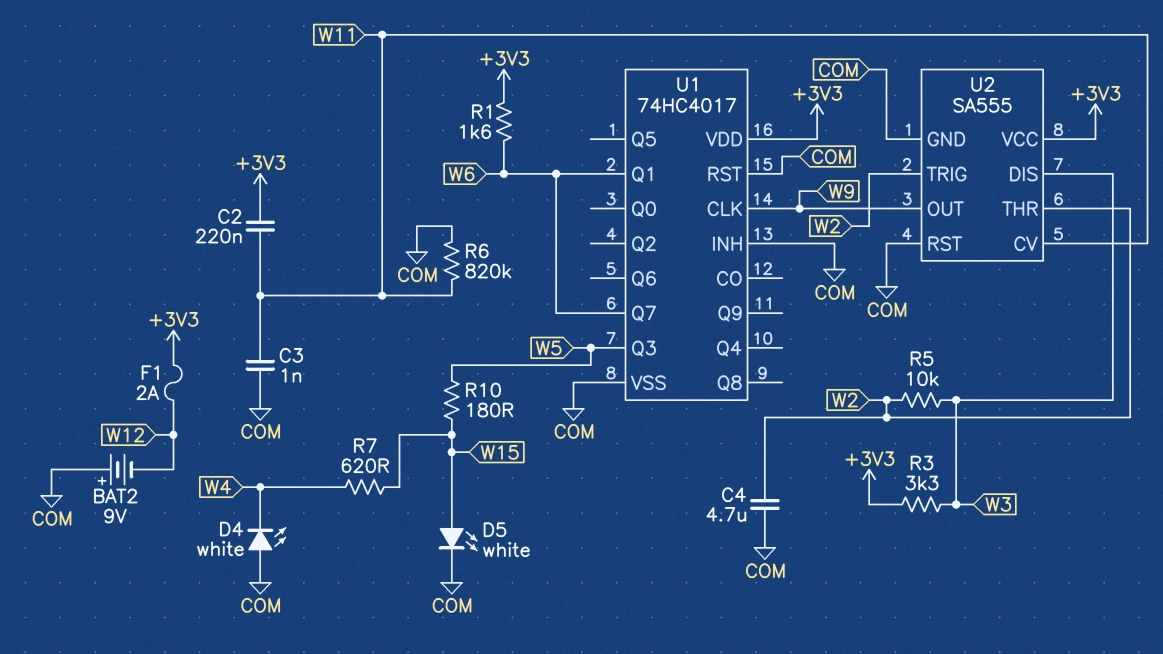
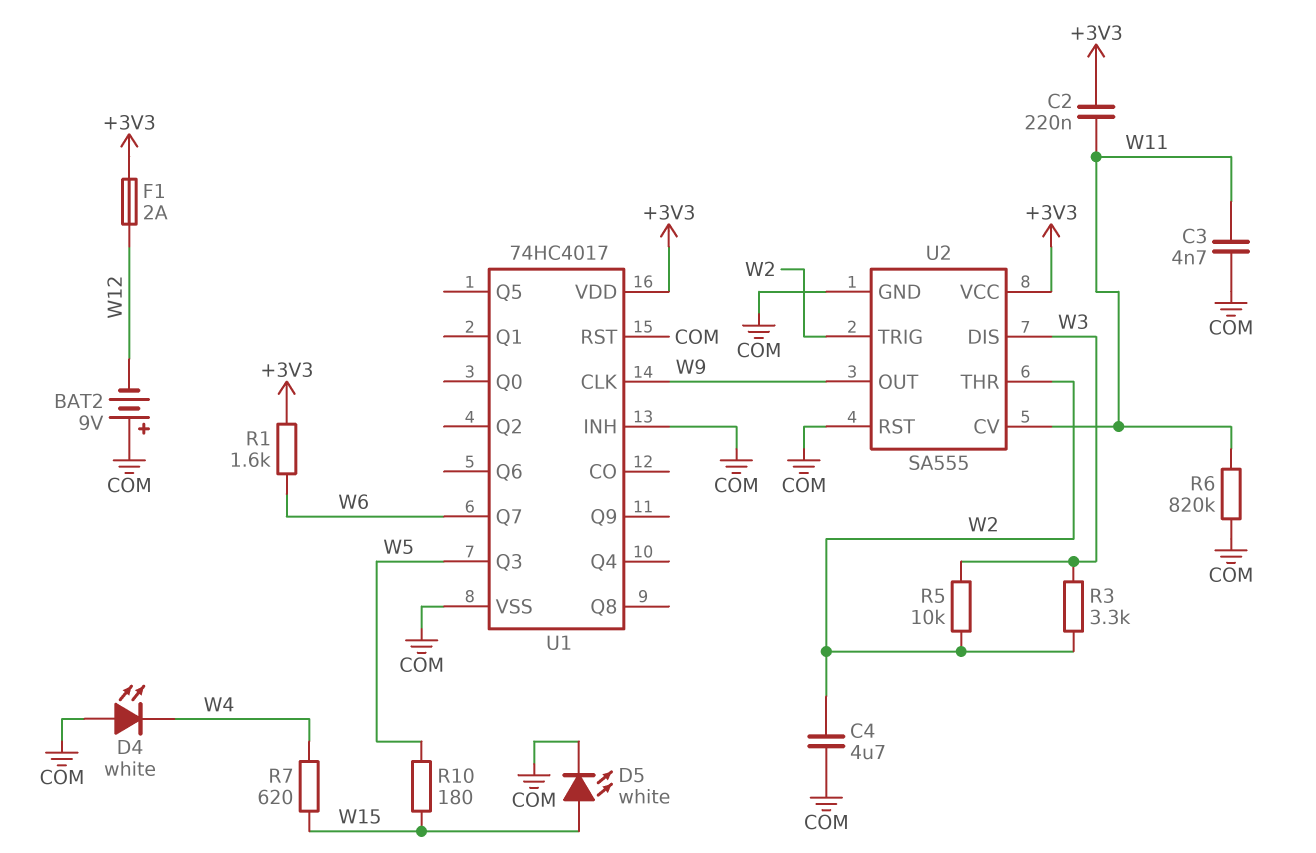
C3: 1nF (COM, W11) -> 4.7nF (COM, W11)
R3: 3.3k (+3V3, W3) -> 3.3k (W2, W3)
U1 pin Q1: W6 -> none

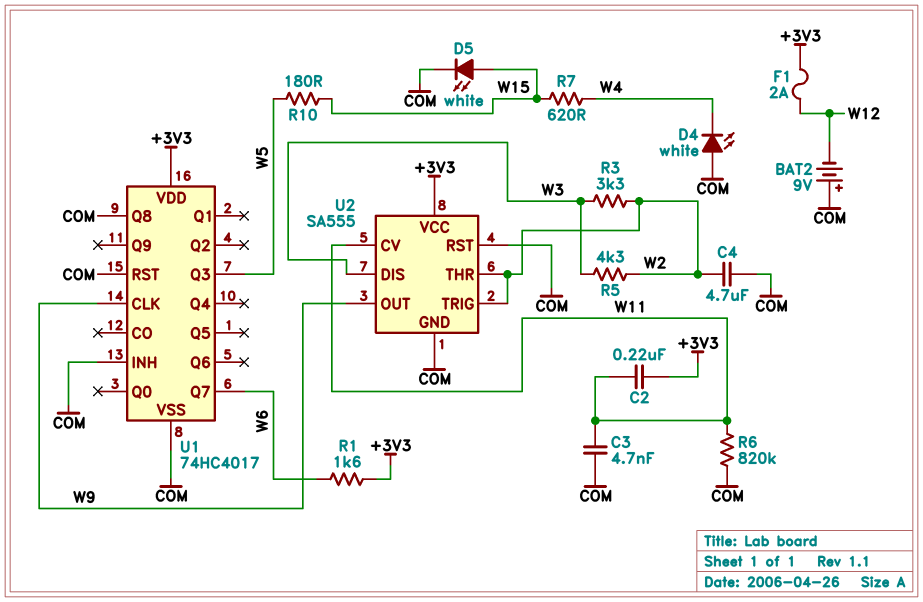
R5: 10k (W2, W3) -> 4.3k (W2, W3)
U1 pin Q8: none -> COM

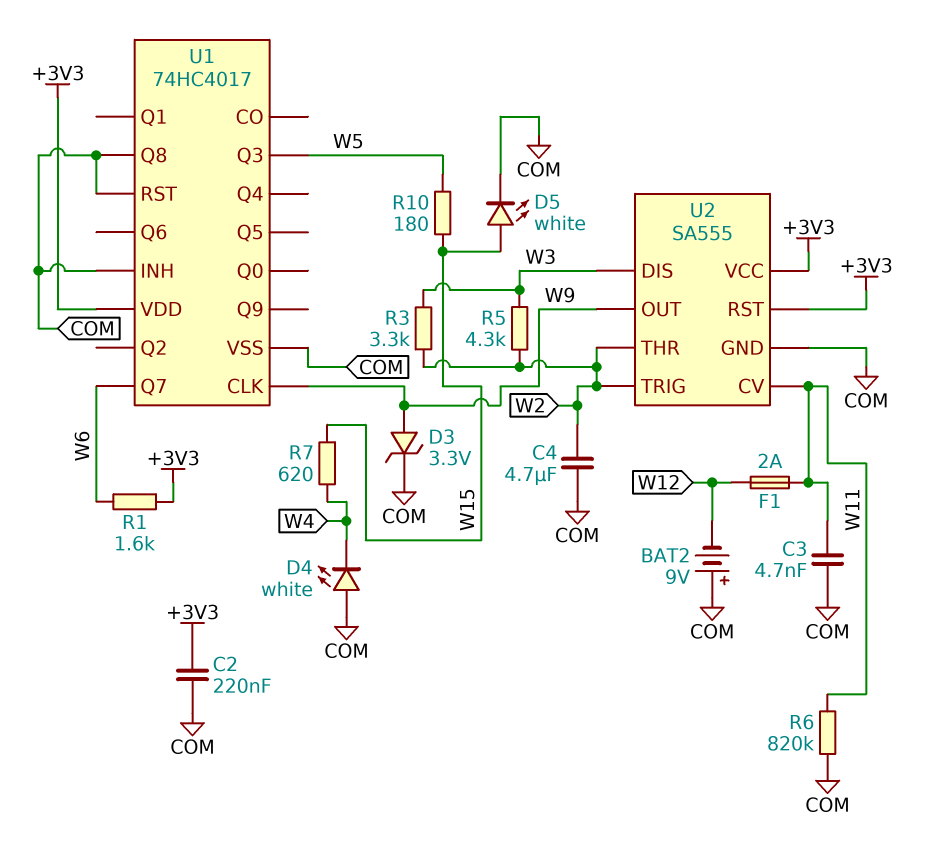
C2: 220nF (+3V3, W11) -> 220nF (+3V3, COM)
D3: none -> zener 3.3V (A W9, K COM)
F1: 2A (+3V3, W12) -> 2A (W11, W12)
U2 pin RST: COM -> +3V3

